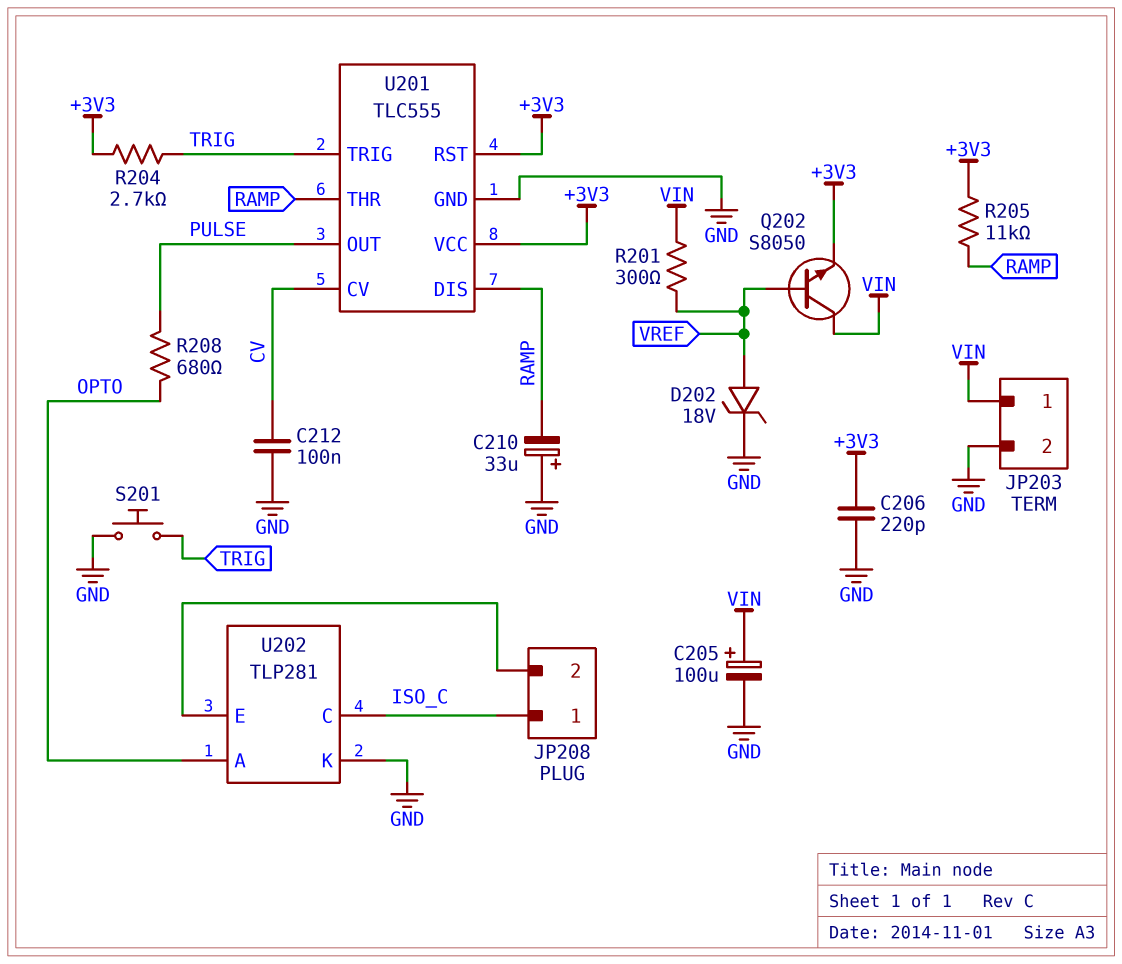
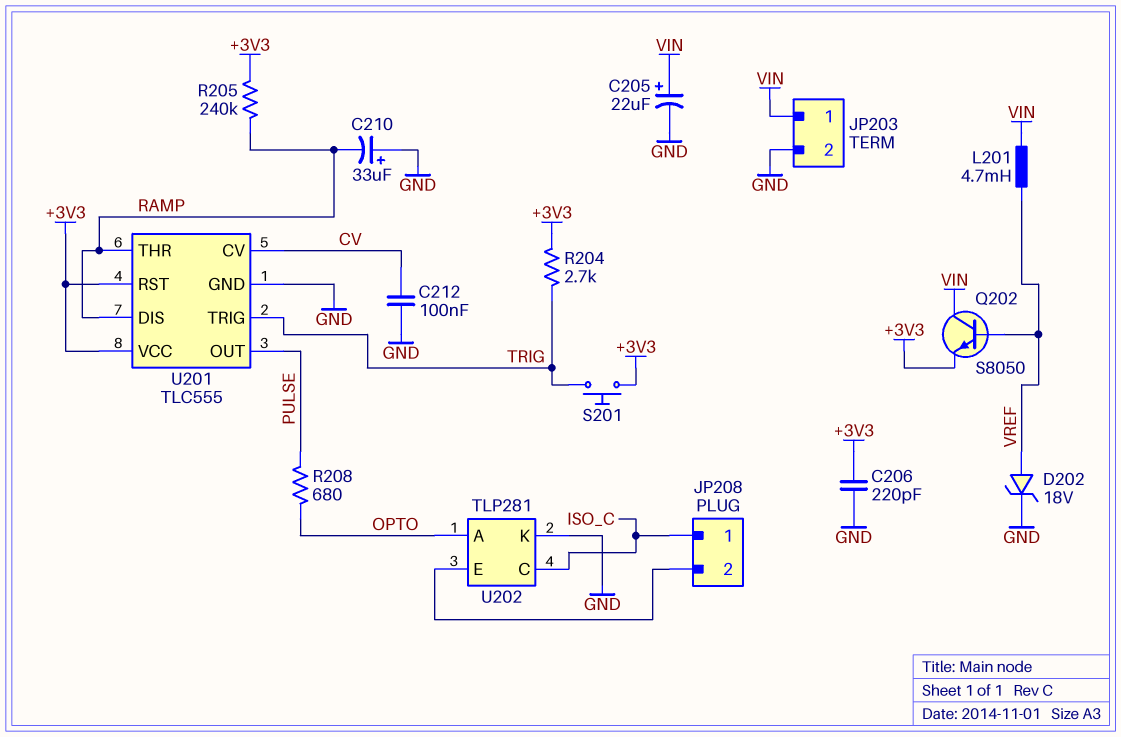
C205: 100uF (plus VIN, minus GND) -> 22uF (plus VIN, minus GND)
L201: none -> 4.7mH (VIN, VREF)
R201: 300 (VIN, VREF) -> none
R205: 11k (+3V3, RAMP) -> 240k (+3V3, RAMP)
S201: button (GND, TRIG) -> button (+3V3, TRIG)

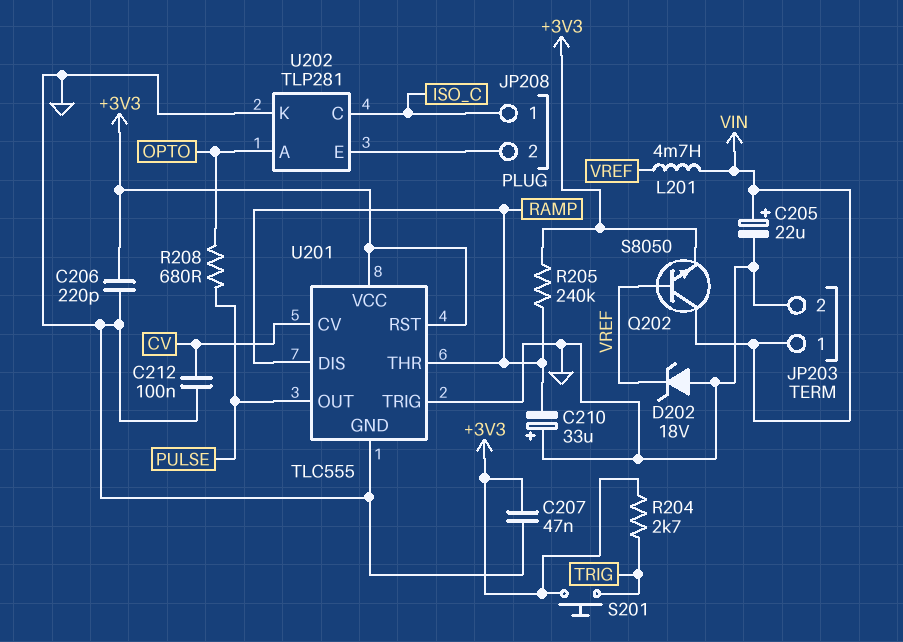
C207: none -> 47nF (+3V3, GND)
D202: zener 18V (A VREF, K GND) -> zener 18V (A GND, K VREF)
U201 pin TRIG: TRIG -> GND

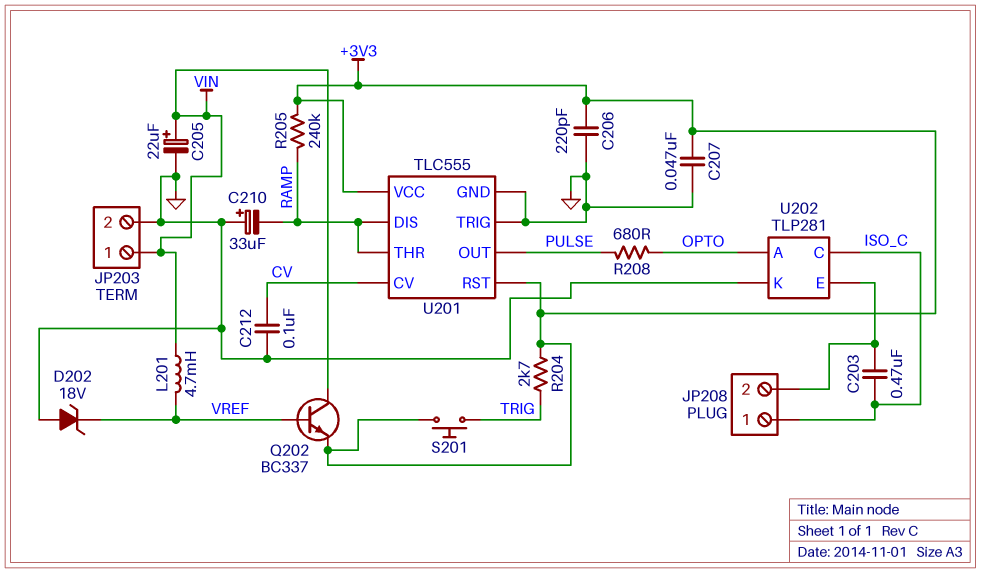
C203: none -> 470nF (ISO_C, JP208/2)
Q202: NPN S8050 (B VREF, C VIN, E +3V3) -> NPN BC337 (B VREF, C VIN, E +3V3)

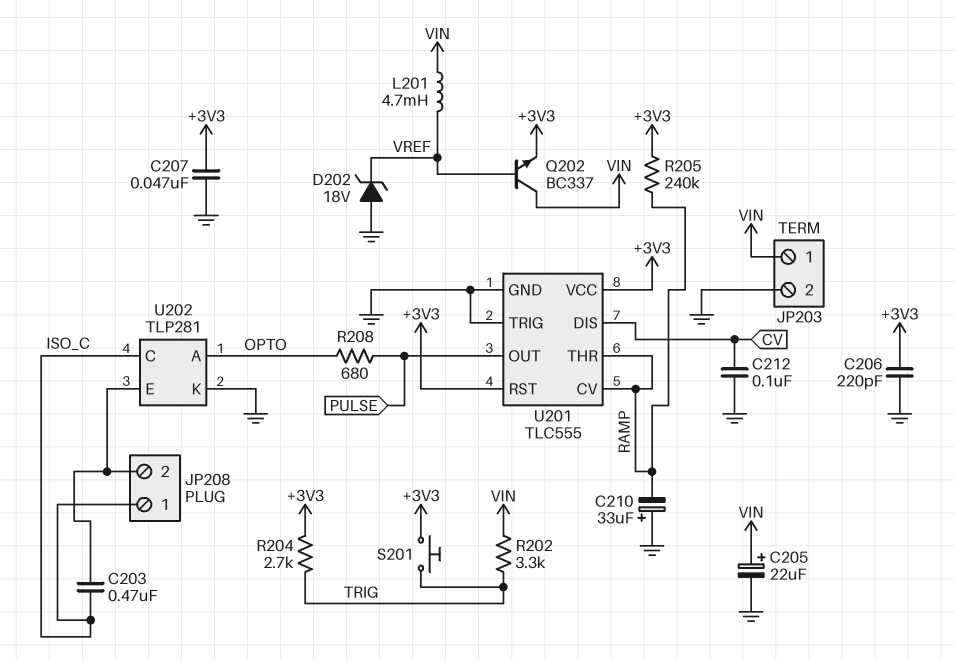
R202: none -> 3.3k (TRIG, VIN)
U201 pin CV: CV -> RAMP
U201 pin DIS: RAMP -> CV

